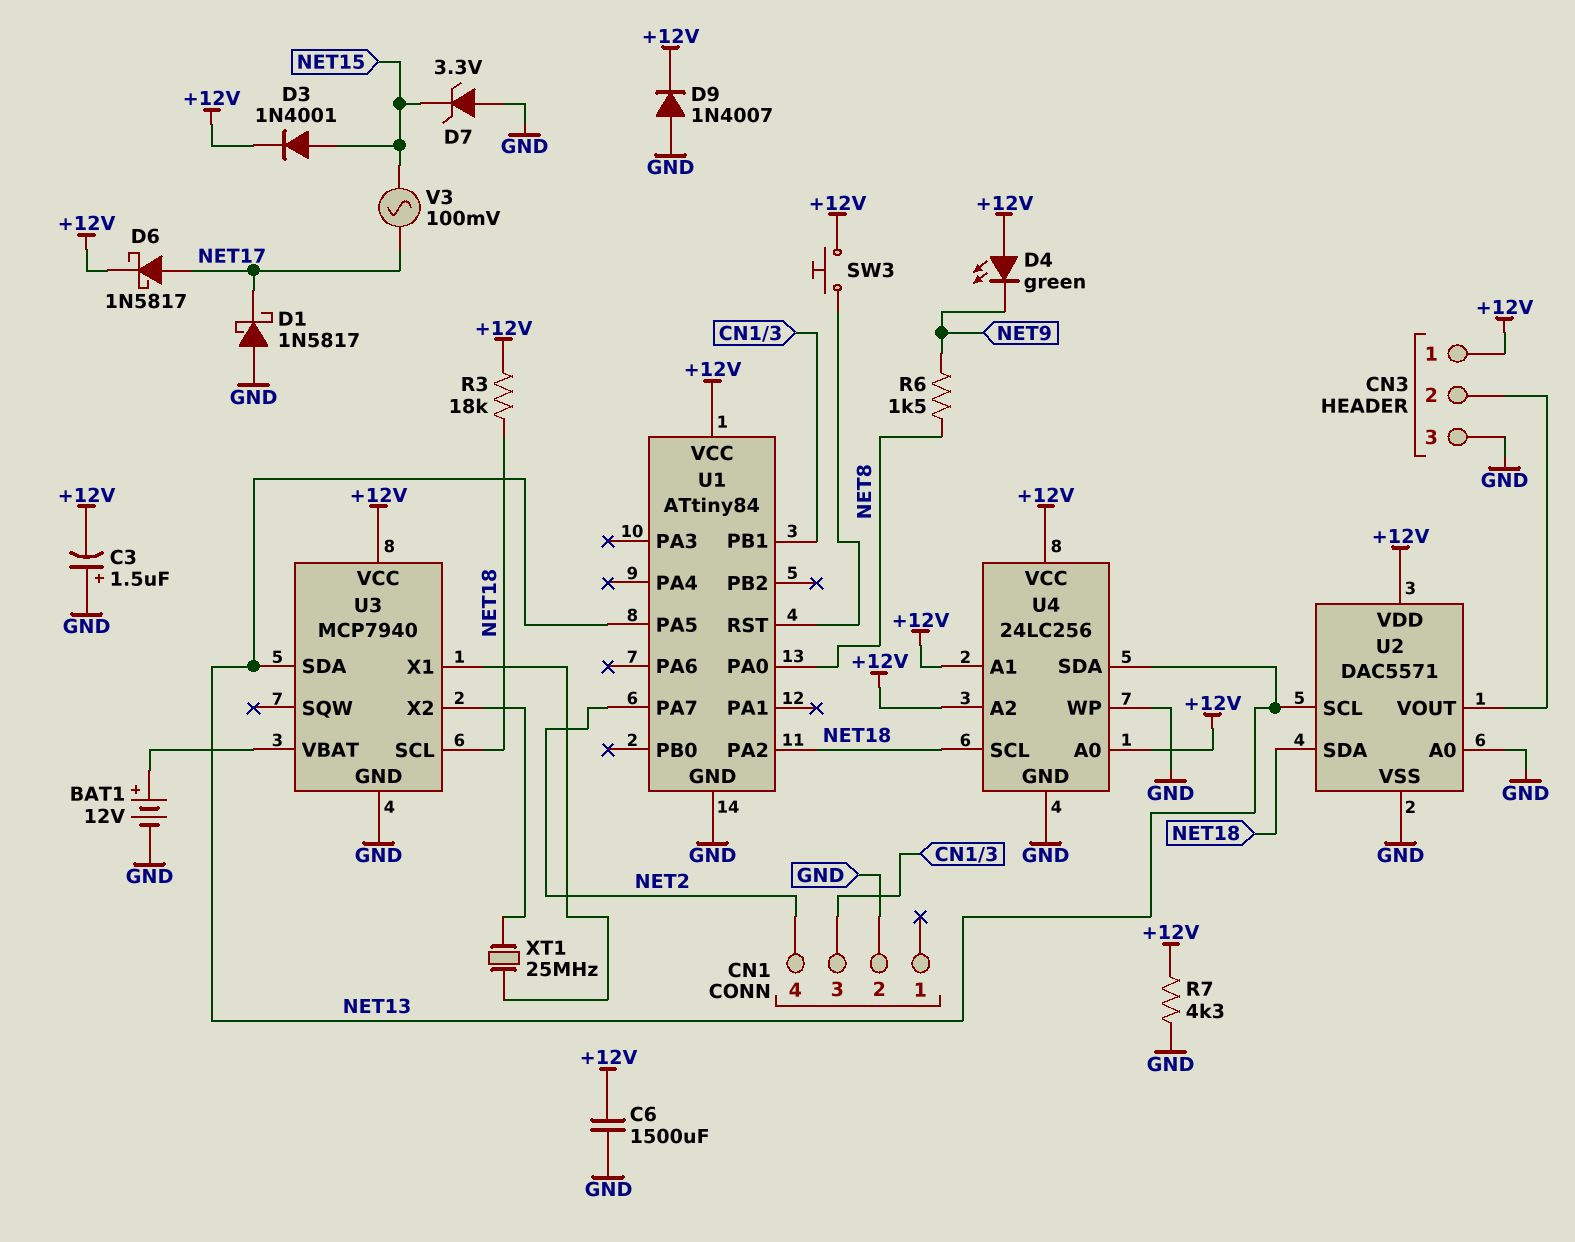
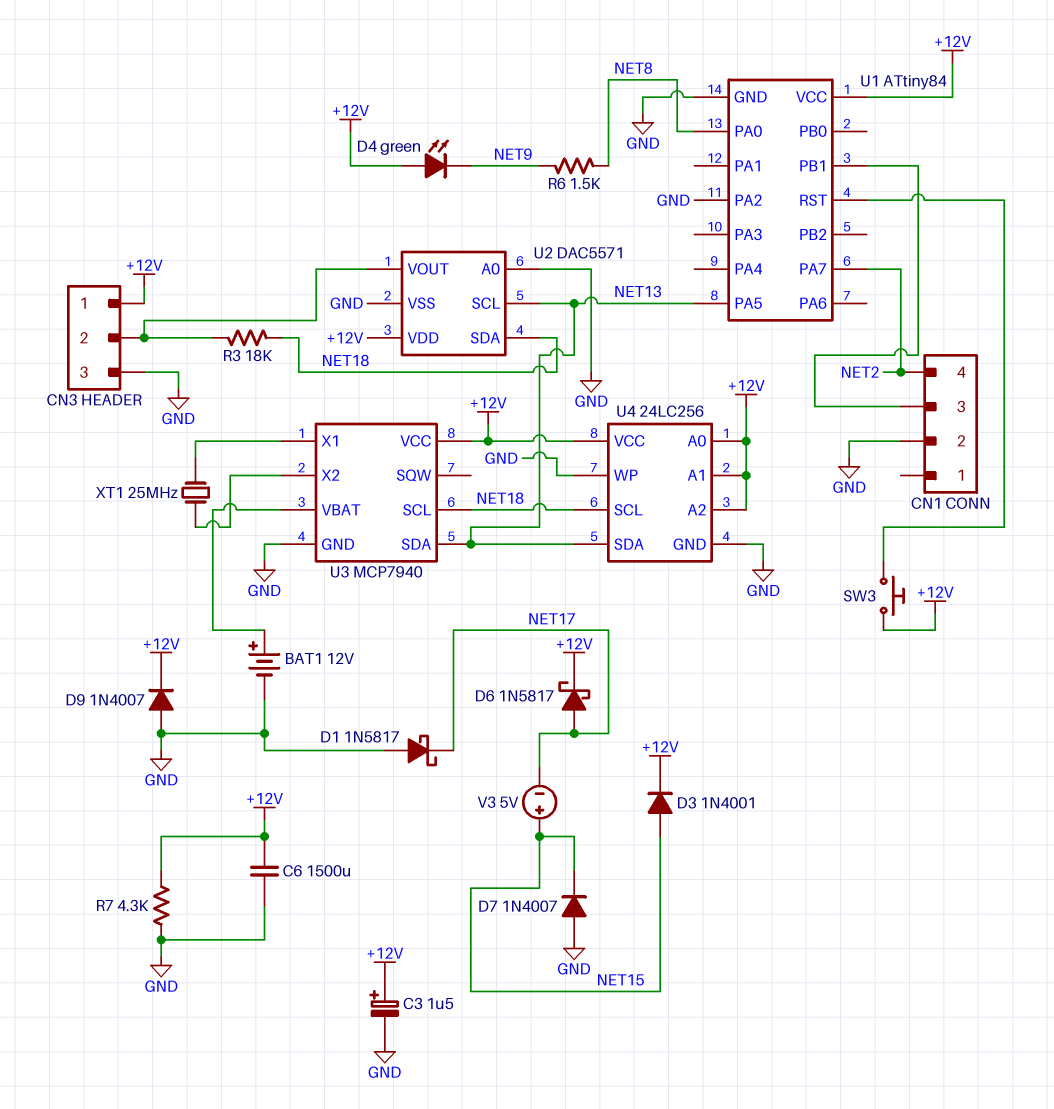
C3: 1.5uF (plus GND, minus +12V) -> 1.5uF (plus +12V, minus GND)
D7: zener 3.3V (A GND, K NET15) -> diode 1N4007 (A GND, K NET15)
R3: 18k (+12V, NET18) -> 18k (CN3/2, NET18)
U1 pin PA2: NET18 -> GND
V3: AC 100mV (NET15, NET17) -> 5V (plus NET15, minus NET17)

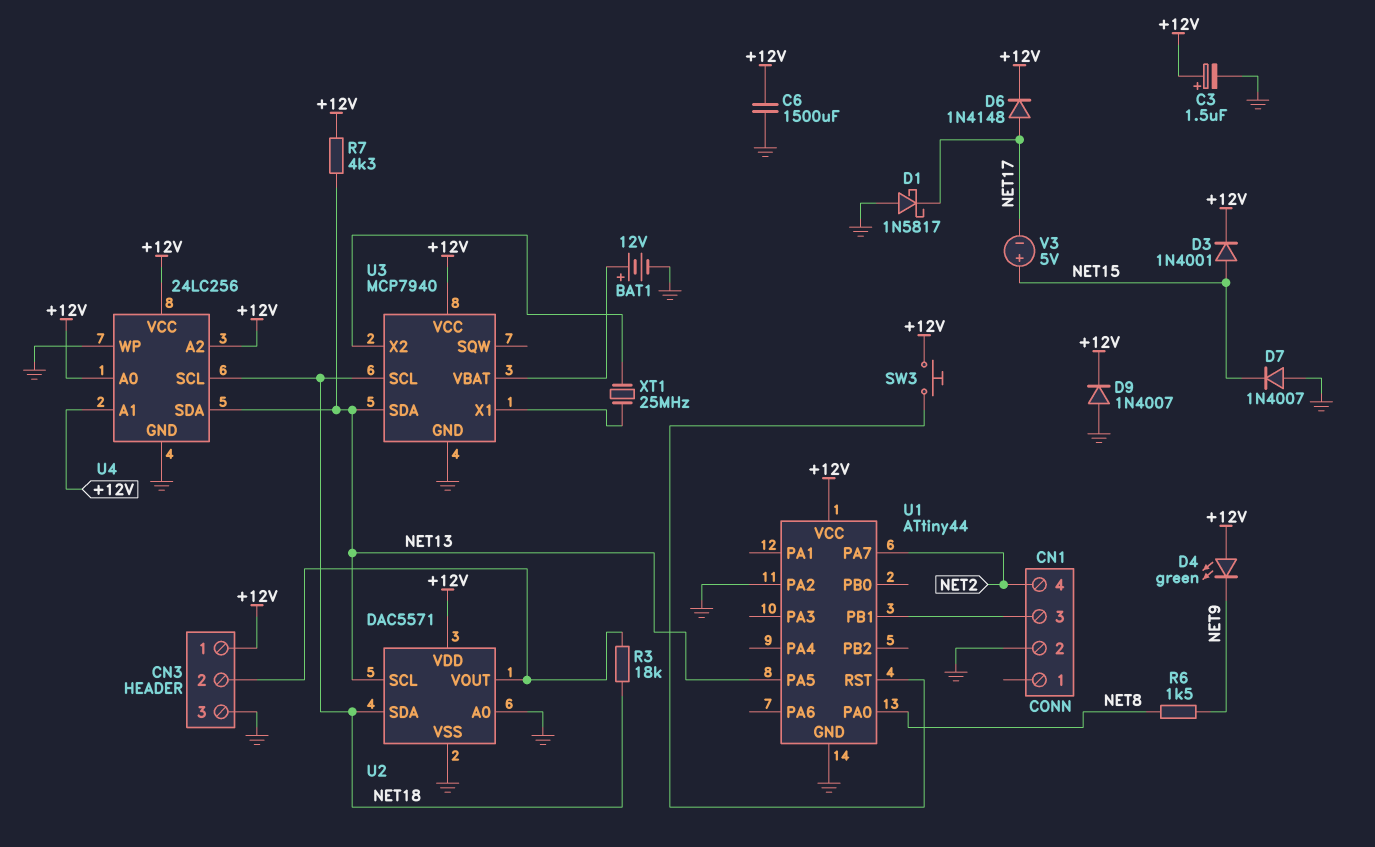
D6: schottky 1N5817 (A NET17, K +12V) -> diode 1N4148 (A NET17, K +12V)
R7: 4.3k (+12V, GND) -> 4.3k (+12V, NET13)
U1: ATtiny84 -> ATtiny44

